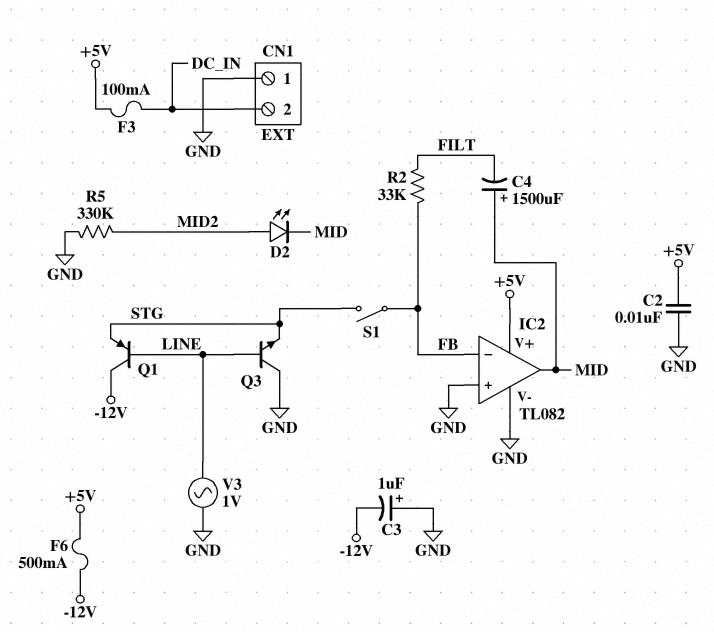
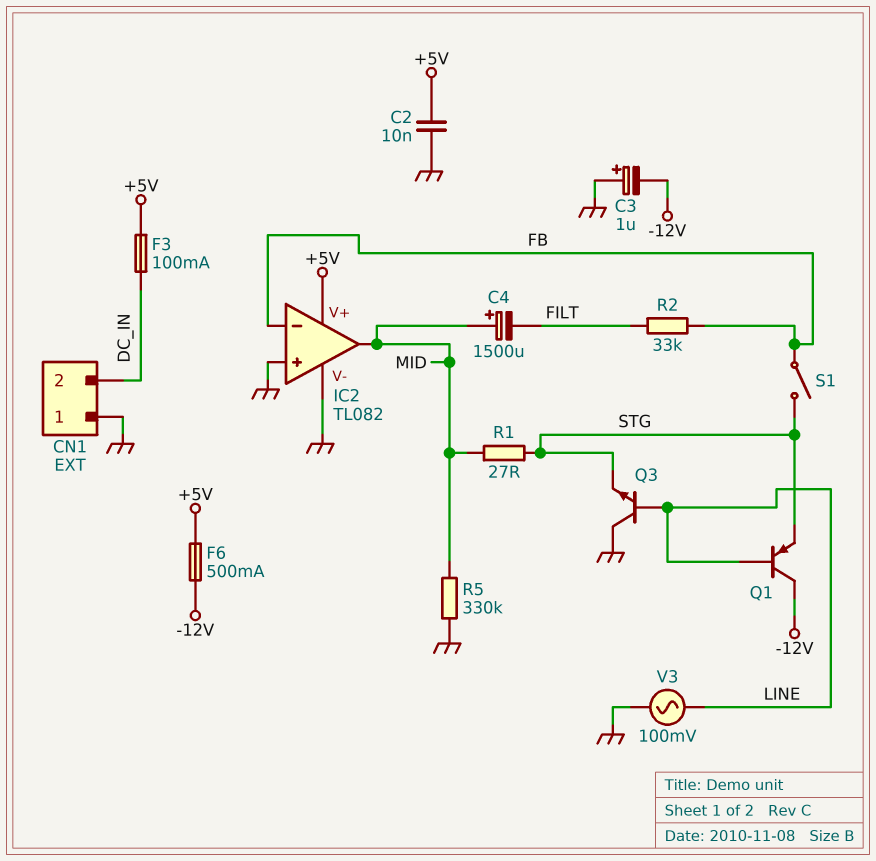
D2: LED (A MID2, K MID) -> none
R1: none -> 27 (MID, STG)
R5: 330k (GND, MID2) -> 330k (GND, MID)
V3: AC 1V (GND, LINE) -> AC 100mV (GND, LINE)

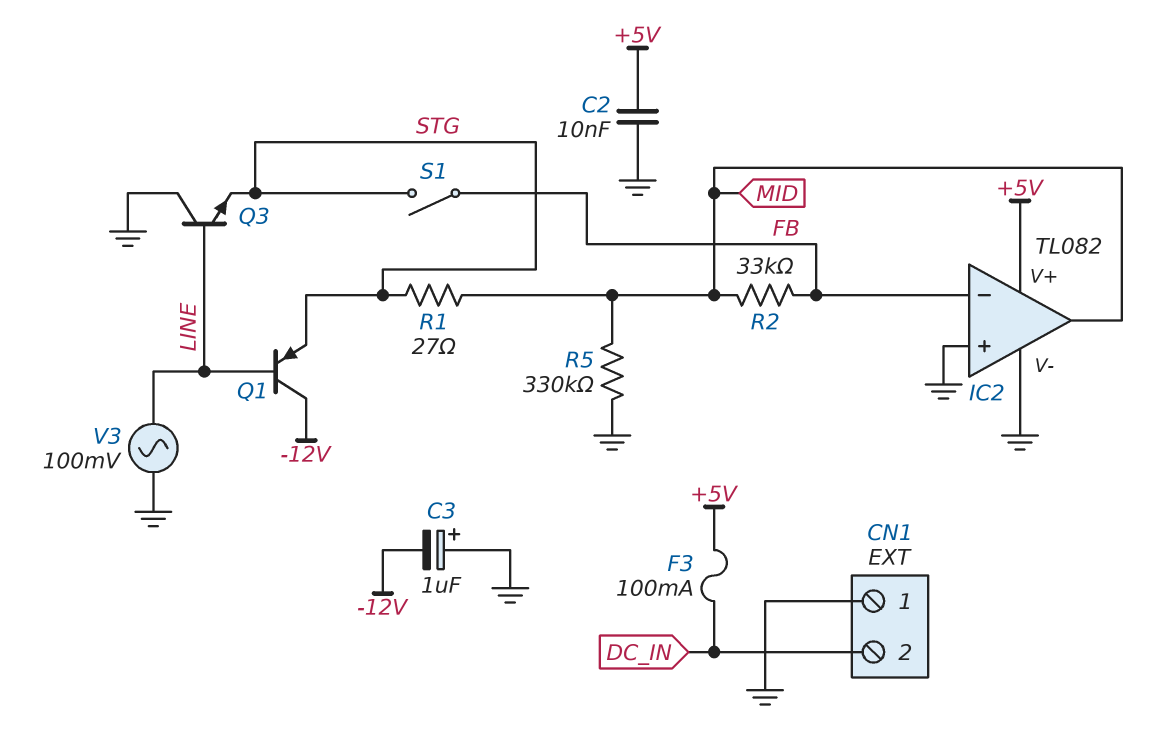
C4: 1500uF (plus MID, minus FILT) -> none
F6: 500mA (+5V, -12V) -> none
R2: 33k (FB, FILT) -> 33k (FB, MID)

